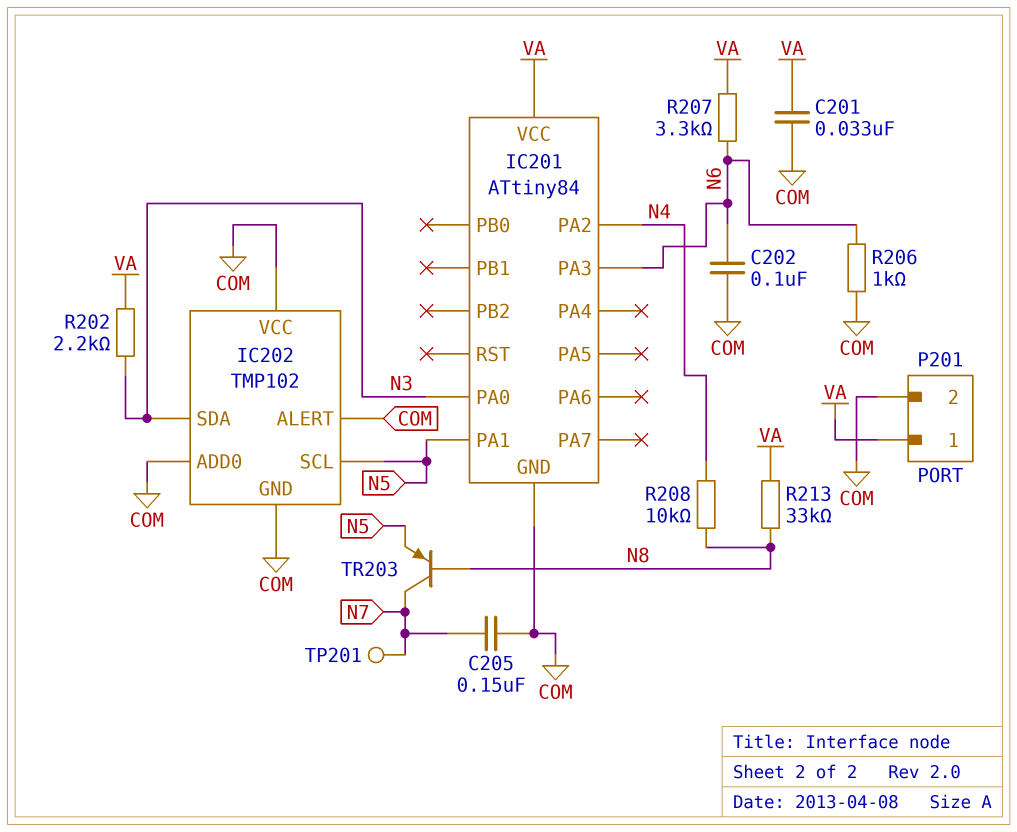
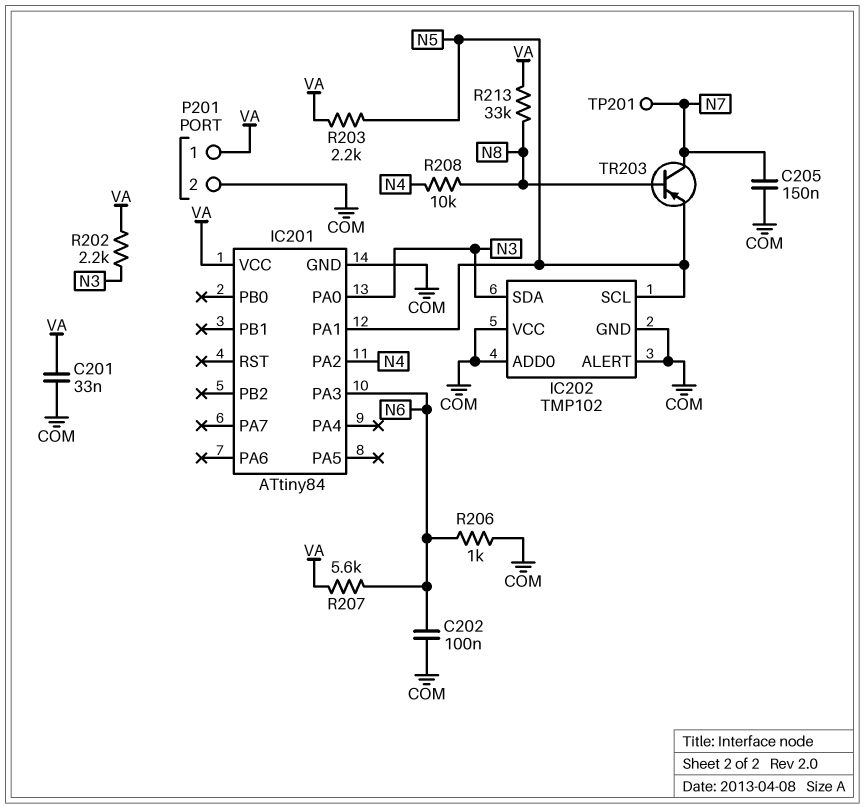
R203: none -> 2.2k (N5, VA)
R207: 3.3k (N6, VA) -> 5.6k (N6, VA)

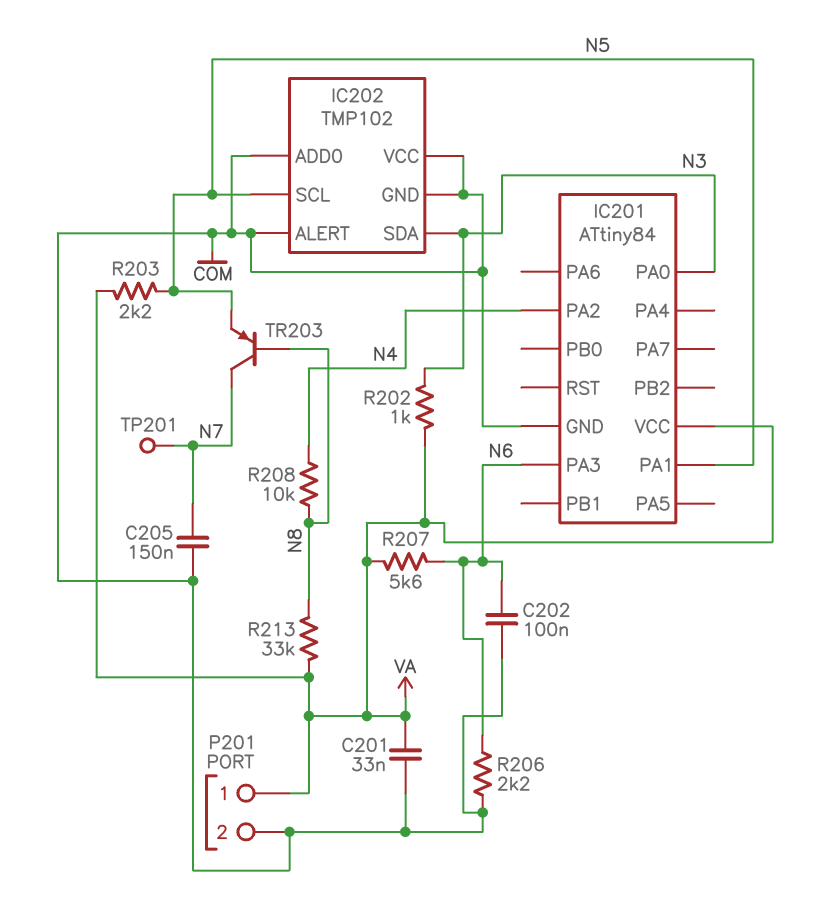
R202: 2.2k (N3, VA) -> 1k (N3, VA)
R206: 1k (COM, N6) -> 2.2k (COM, N6)

